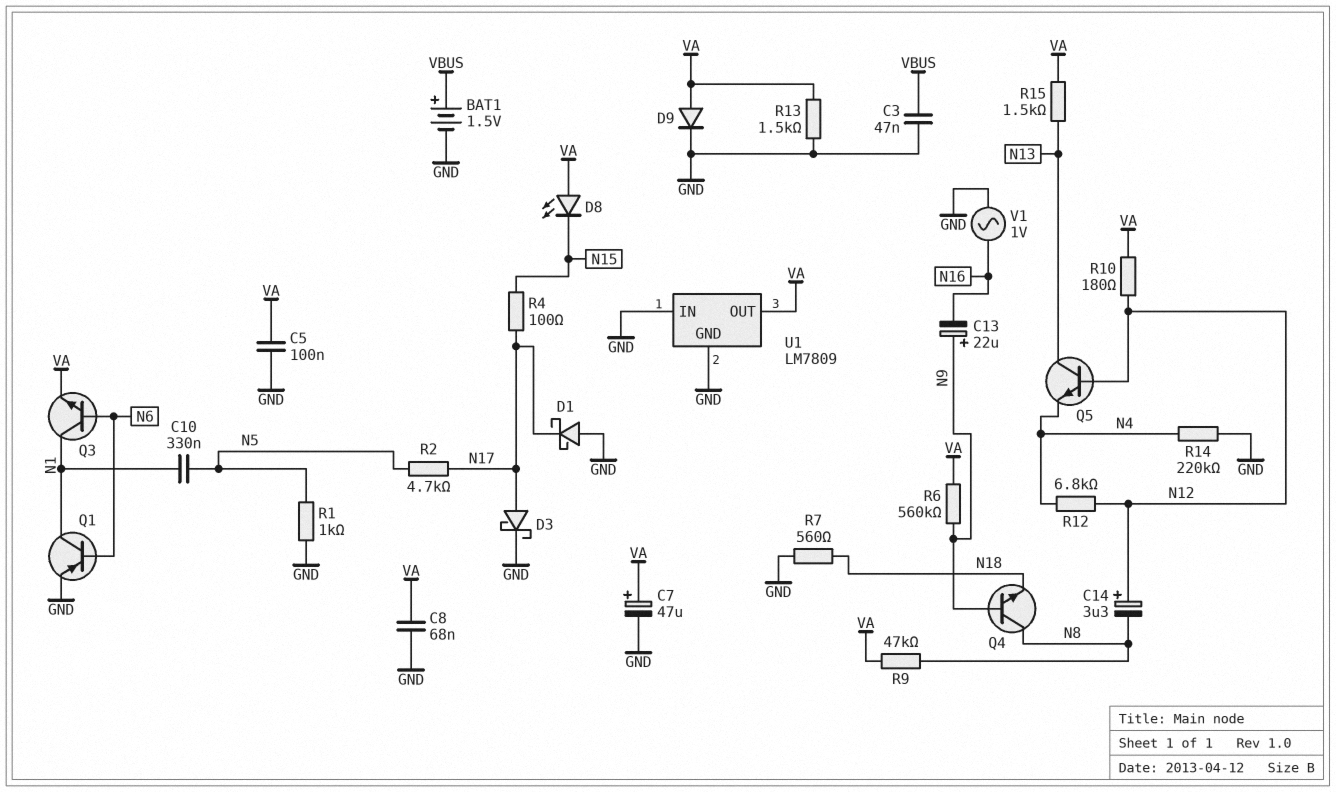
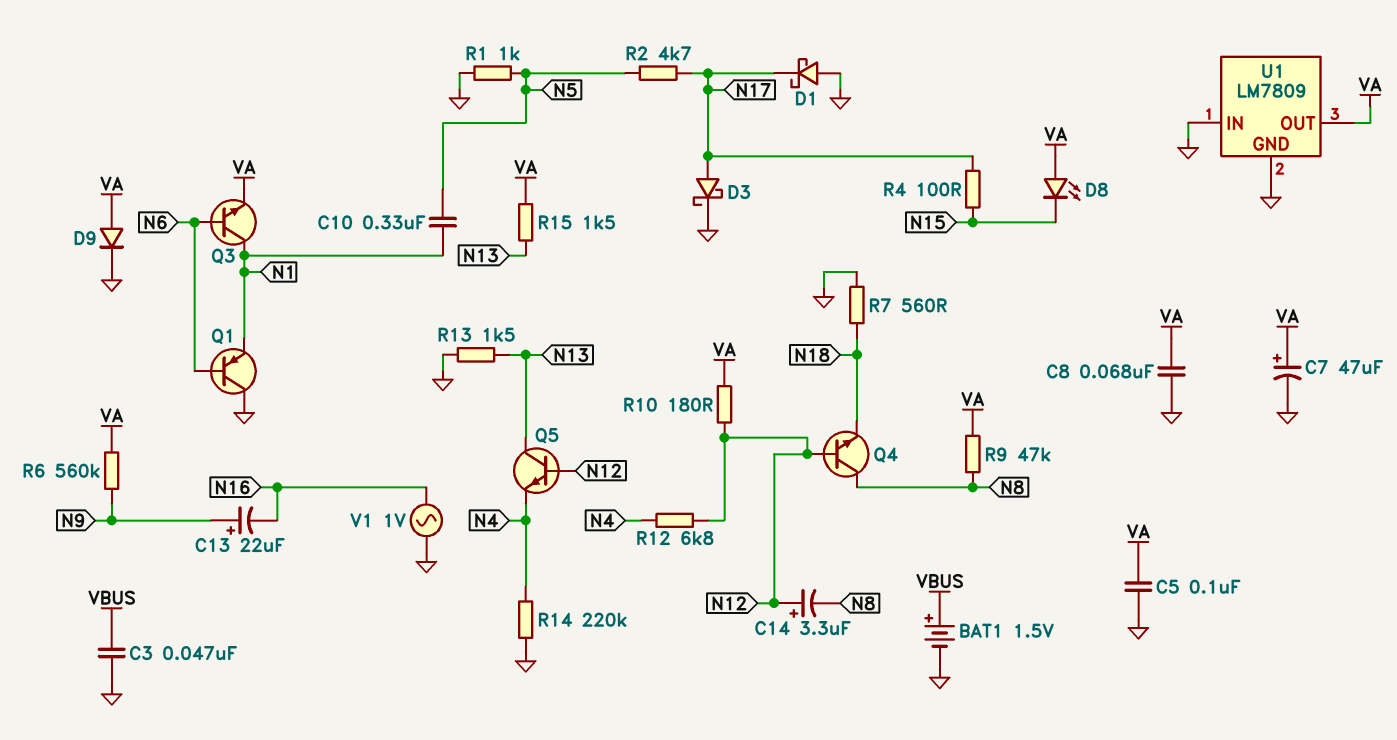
Q1: PNP (B N6, C N1, E GND) -> PNP (B N6, C GND, E N1)
Q4: NPN (B N9, C N8, E N18) -> NPN (B N12, C N8, E N18)
R13: 1.5k (GND, VA) -> 1.5k (GND, N13)

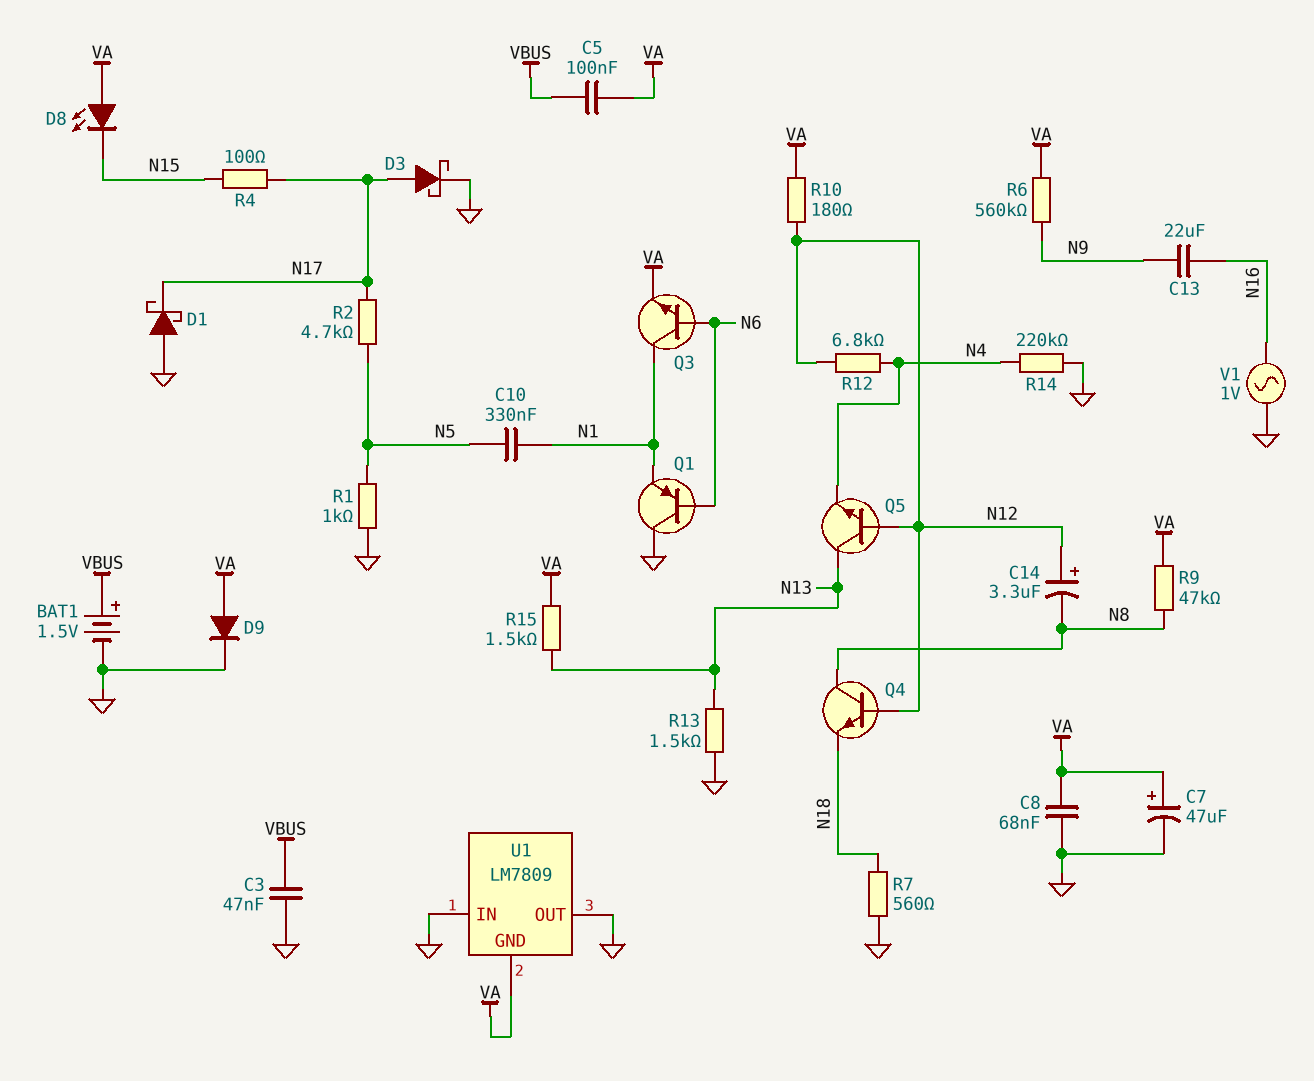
C5: 100nF (GND, VA) -> 100nF (VA, VBUS)
C13: 22uF (plus N9, minus N16) -> 22uF (N9, N16)
U1 pin GND: GND -> VA
U1 pin OUT: VA -> GND

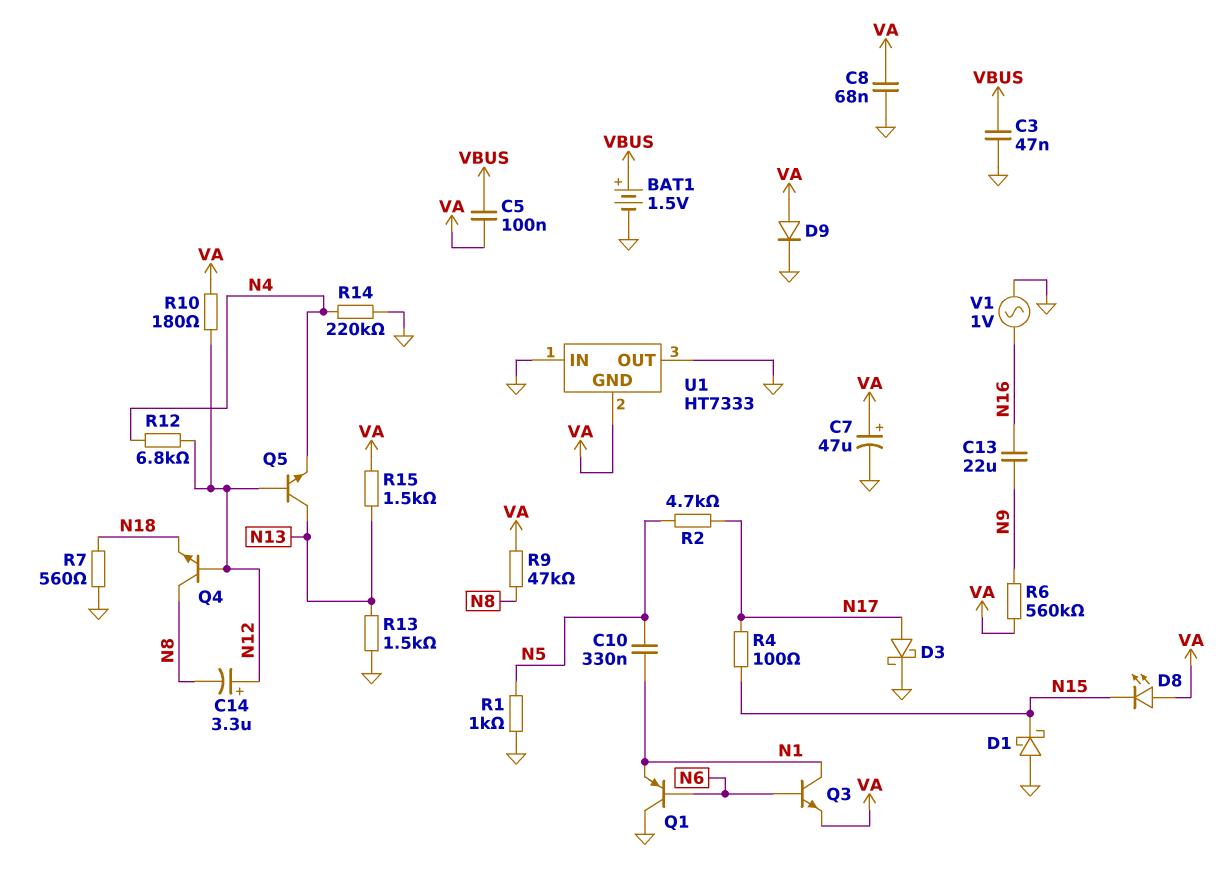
D1: schottky (A GND, K N17) -> schottky (A GND, K N15)
U1: LM7809 -> HT7333

